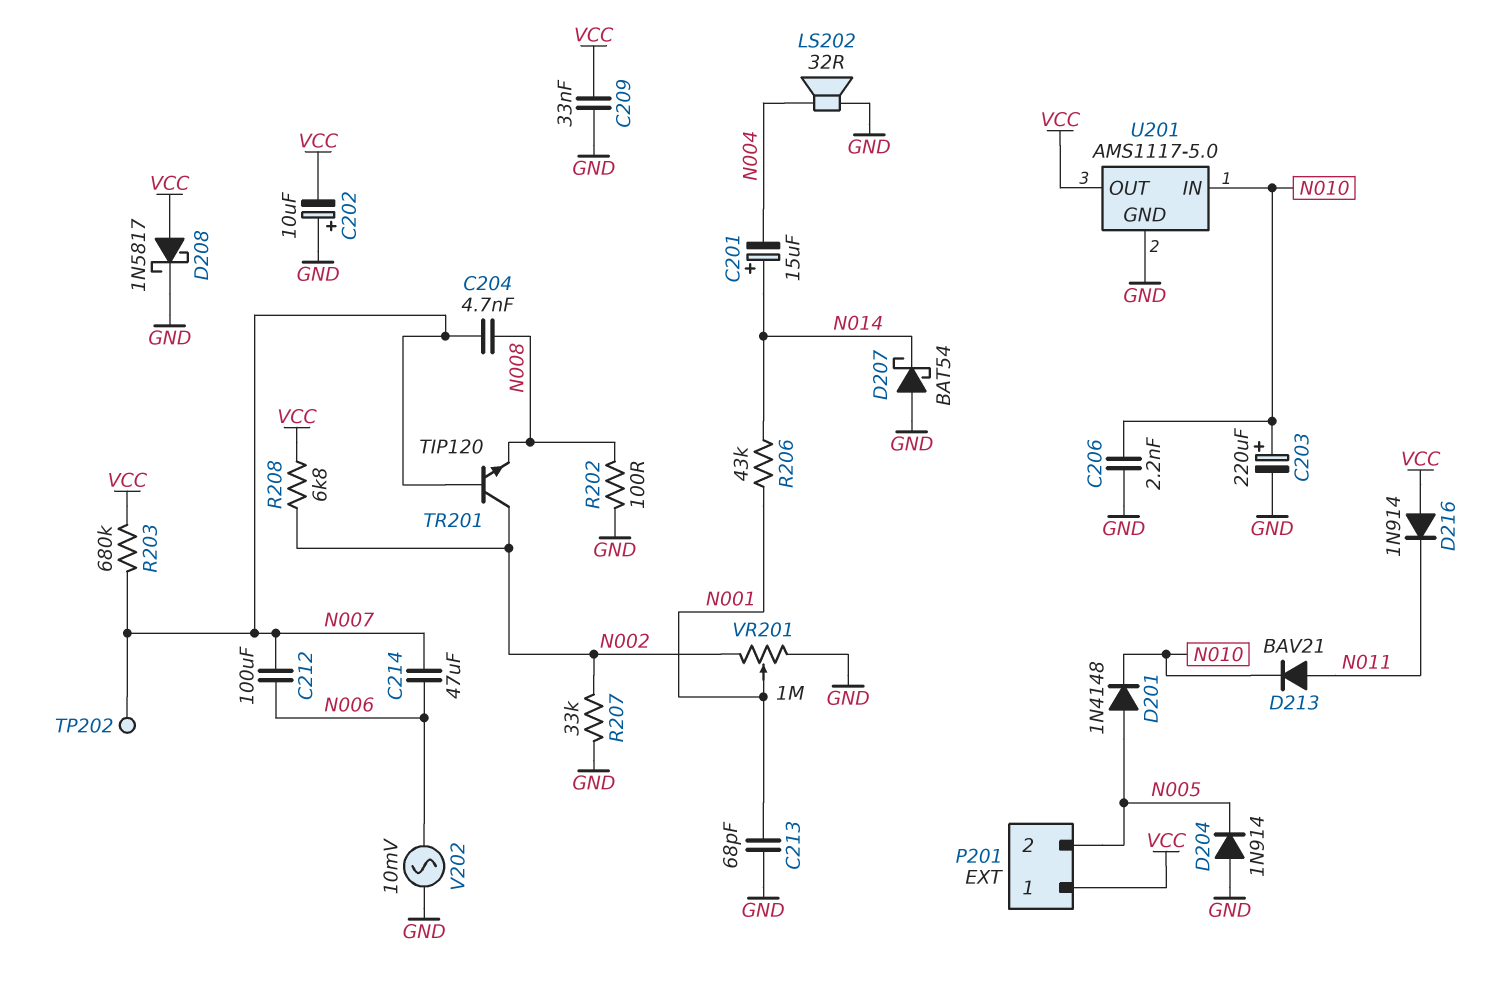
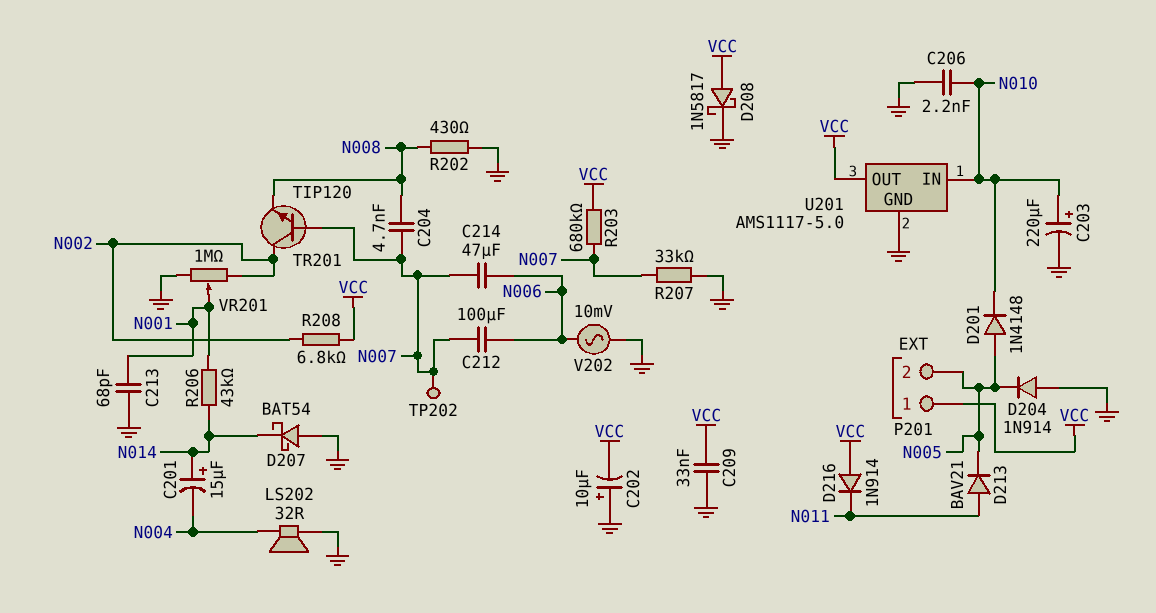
D213: diode BAV21 (A N011, K N010) -> diode BAV21 (A N011, K N005)
R202: 100 (GND, N008) -> 430 (GND, N008)
R207: 33k (GND, N002) -> 33k (GND, N007)

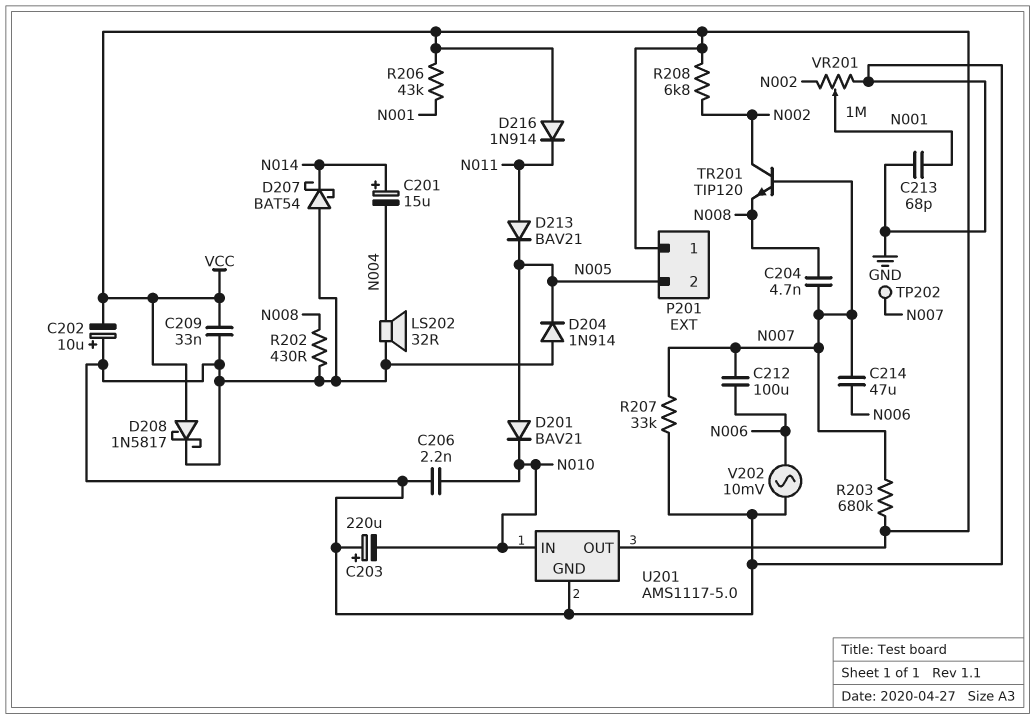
C203: 220uF (plus N010, minus GND) -> 220uF (plus GND, minus N010)
D201: diode 1N4148 (A N005, K N010) -> diode BAV21 (A N005, K N010)
R206: 43k (N001, N014) -> 43k (N001, VCC)

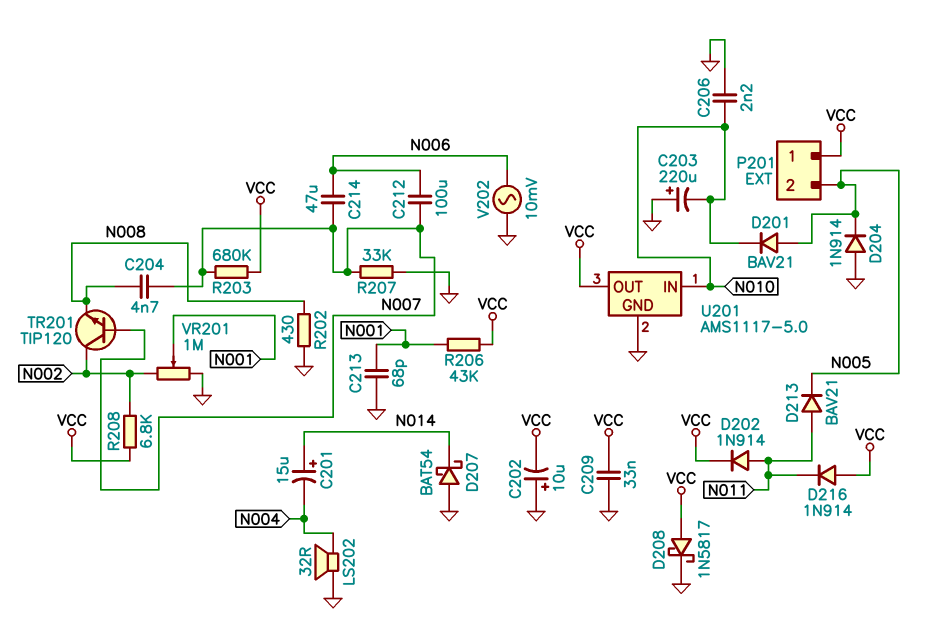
D202: none -> diode 1N914 (A N011, K VCC)
TP202: test point (N007) -> none

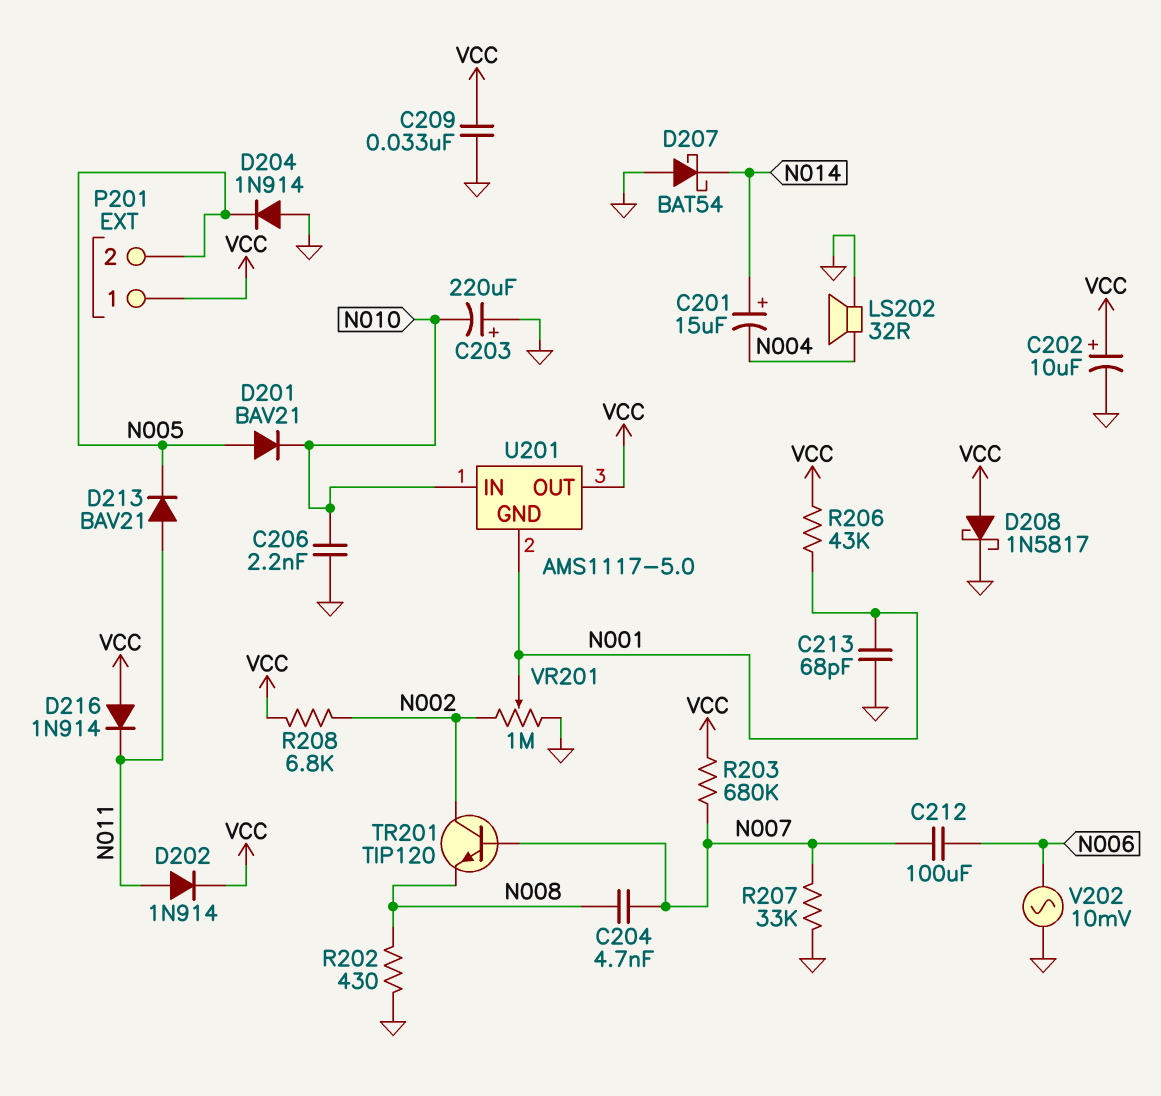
C202: 10uF (plus GND, minus VCC) -> 10uF (plus VCC, minus GND)
C214: 47uF (N006, N007) -> none
U201 pin GND: GND -> N001

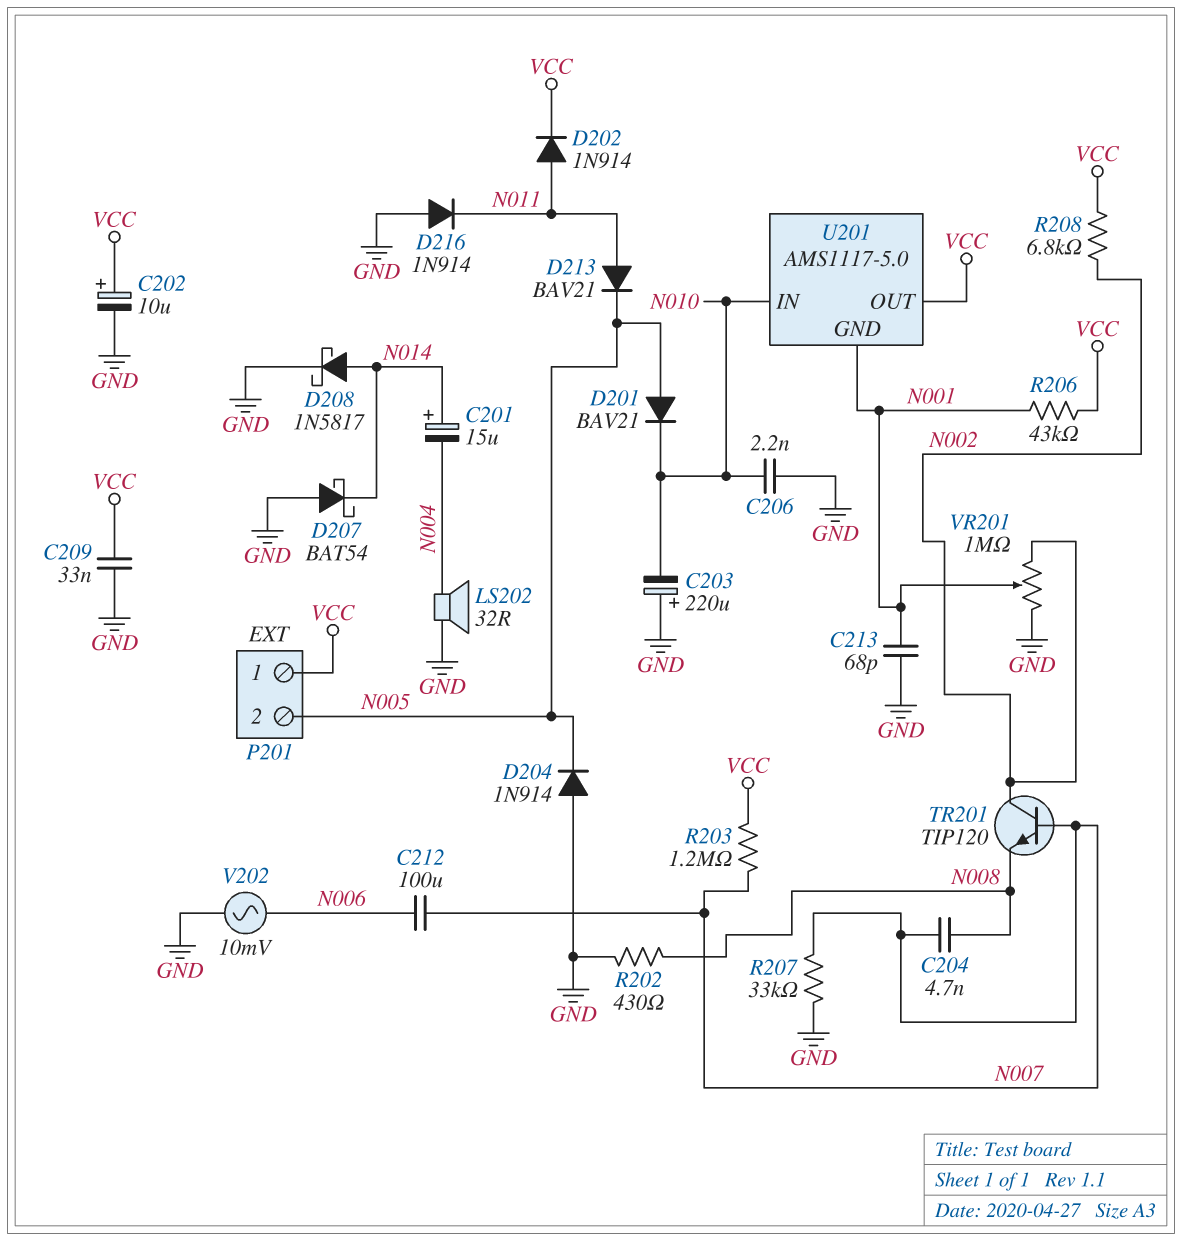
D208: schottky 1N5817 (A VCC, K GND) -> schottky 1N5817 (A N014, K GND)
D216: diode 1N914 (A VCC, K N011) -> diode 1N914 (A GND, K N011)
R203: 680k (N007, VCC) -> 1.2M (N007, VCC)

